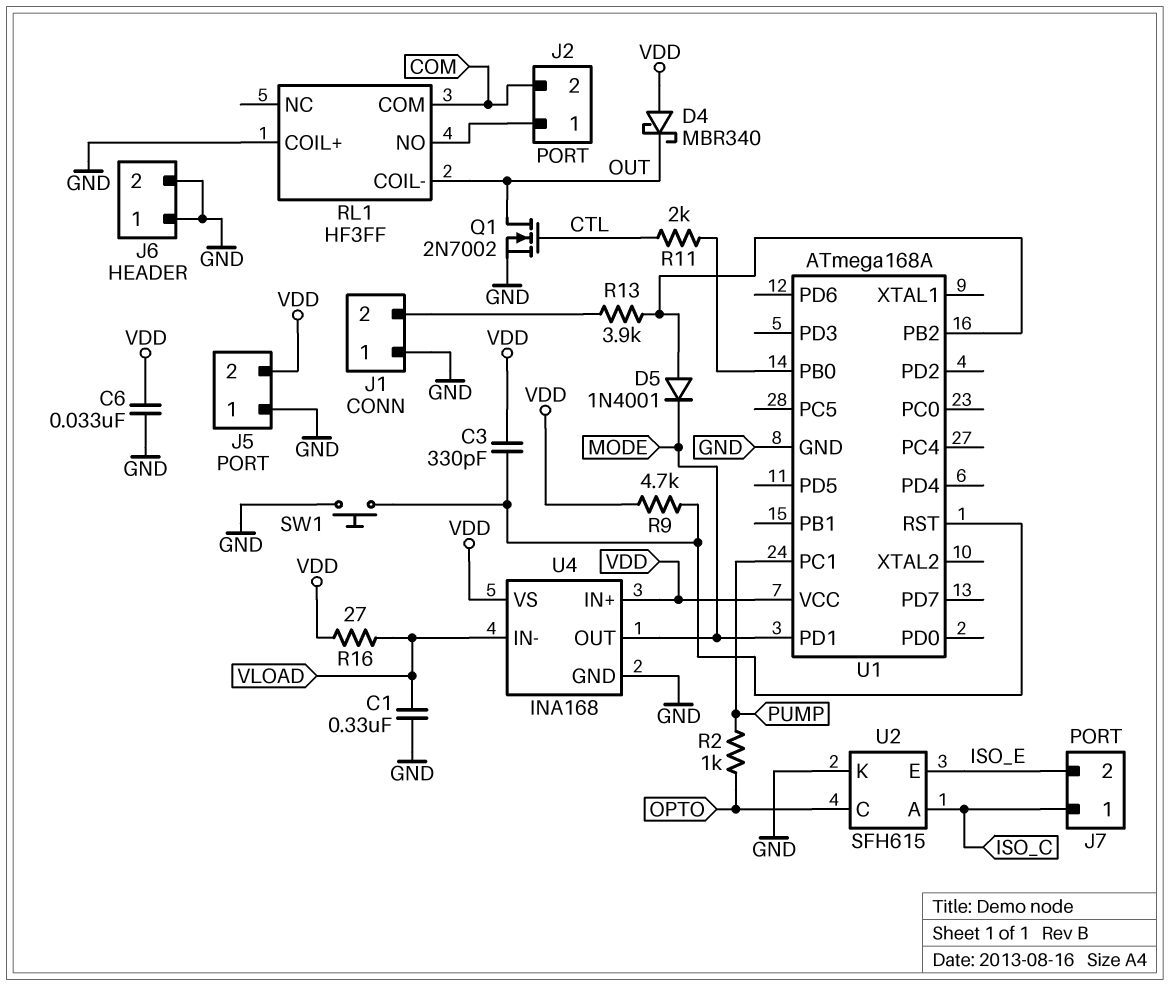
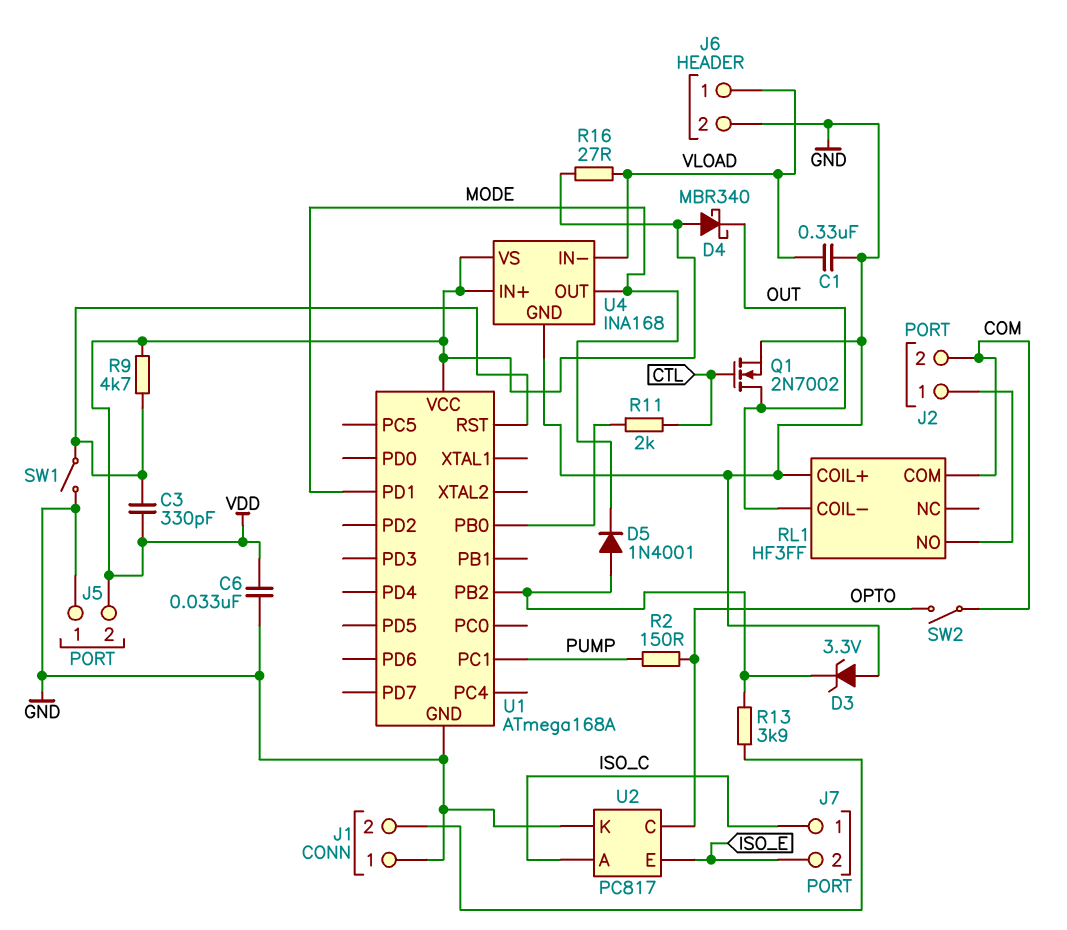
D3: none -> zener 3.3V (A GND, K U1/PB2)
J6 pin 1: GND -> VLOAD
R2: 1k (OPTO, PUMP) -> 150 (OPTO, PUMP)
SW1: button (GND, U1/RST) -> switch (GND, U1/RST)
SW2: none -> switch (COM, OPTO)
U2: SFH615 -> PC817

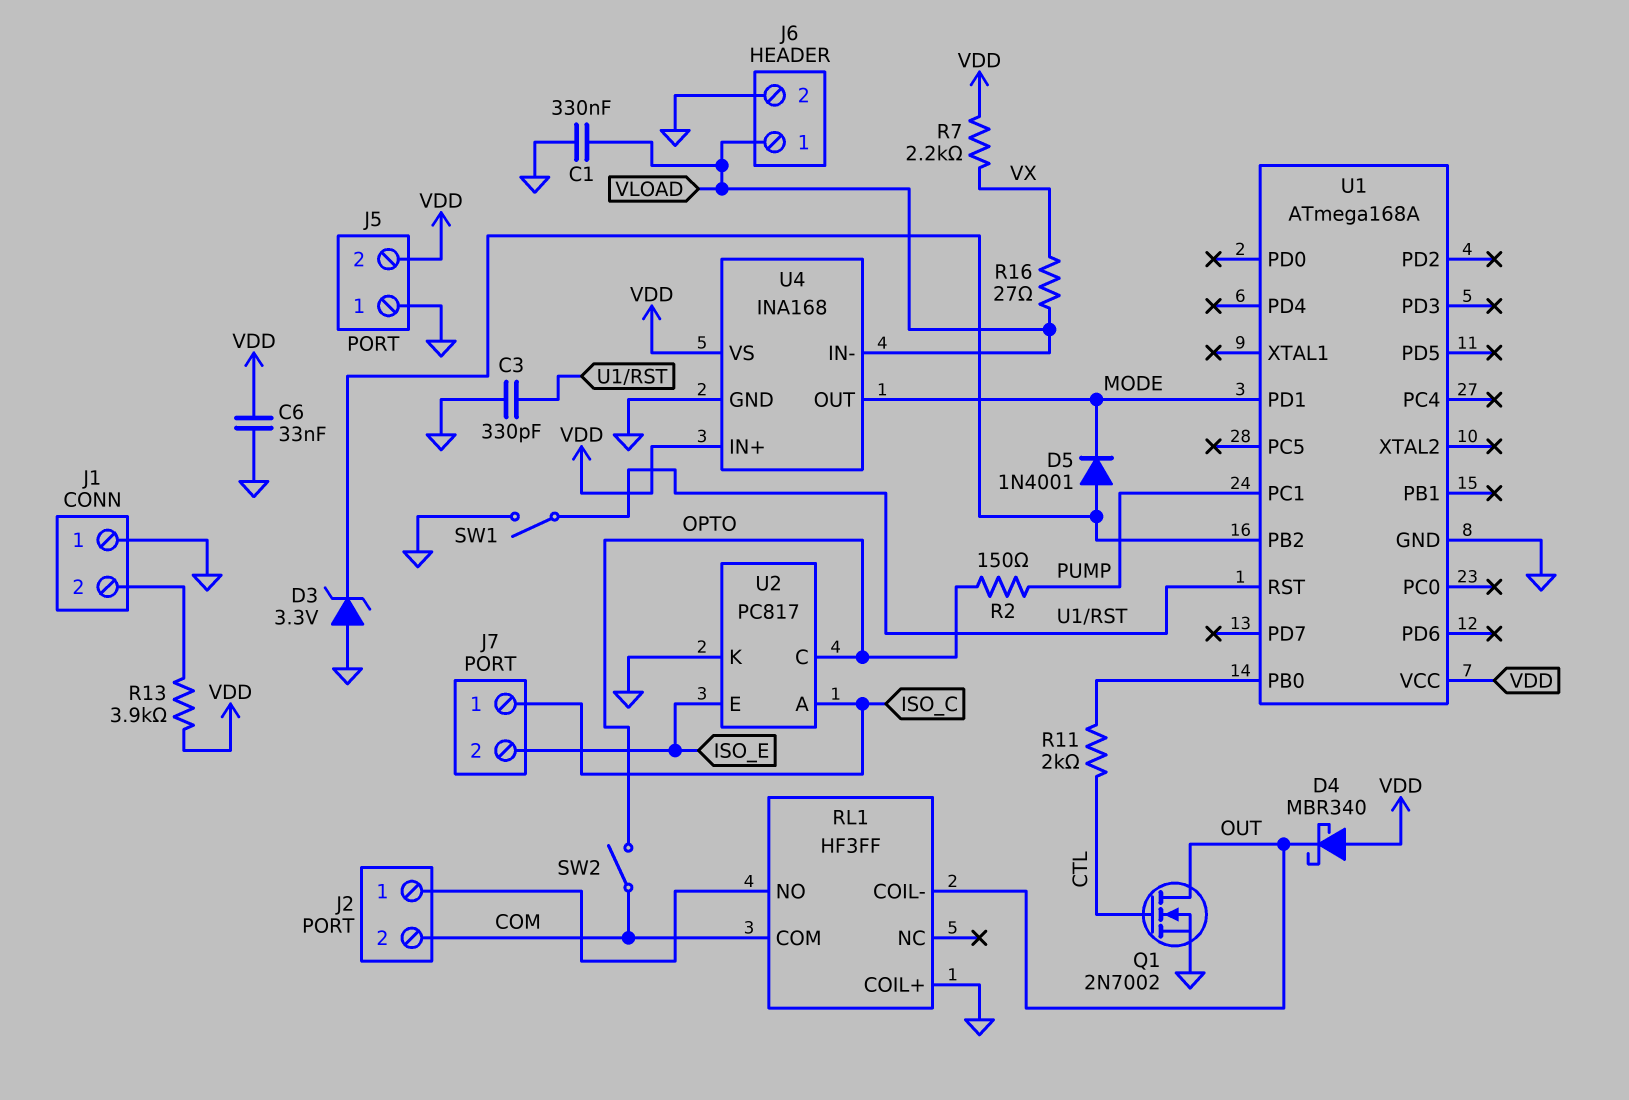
C3: 330pF (U1/RST, VDD) -> 330pF (GND, U1/RST)
R7: none -> 2.2k (VDD, VX)
R9: 4.7k (U1/RST, VDD) -> none
R13: 3.9k (J1/2, U1/PB2) -> 3.9k (J1/2, VDD)
R16: 27 (VDD, VLOAD) -> 27 (VLOAD, VX)

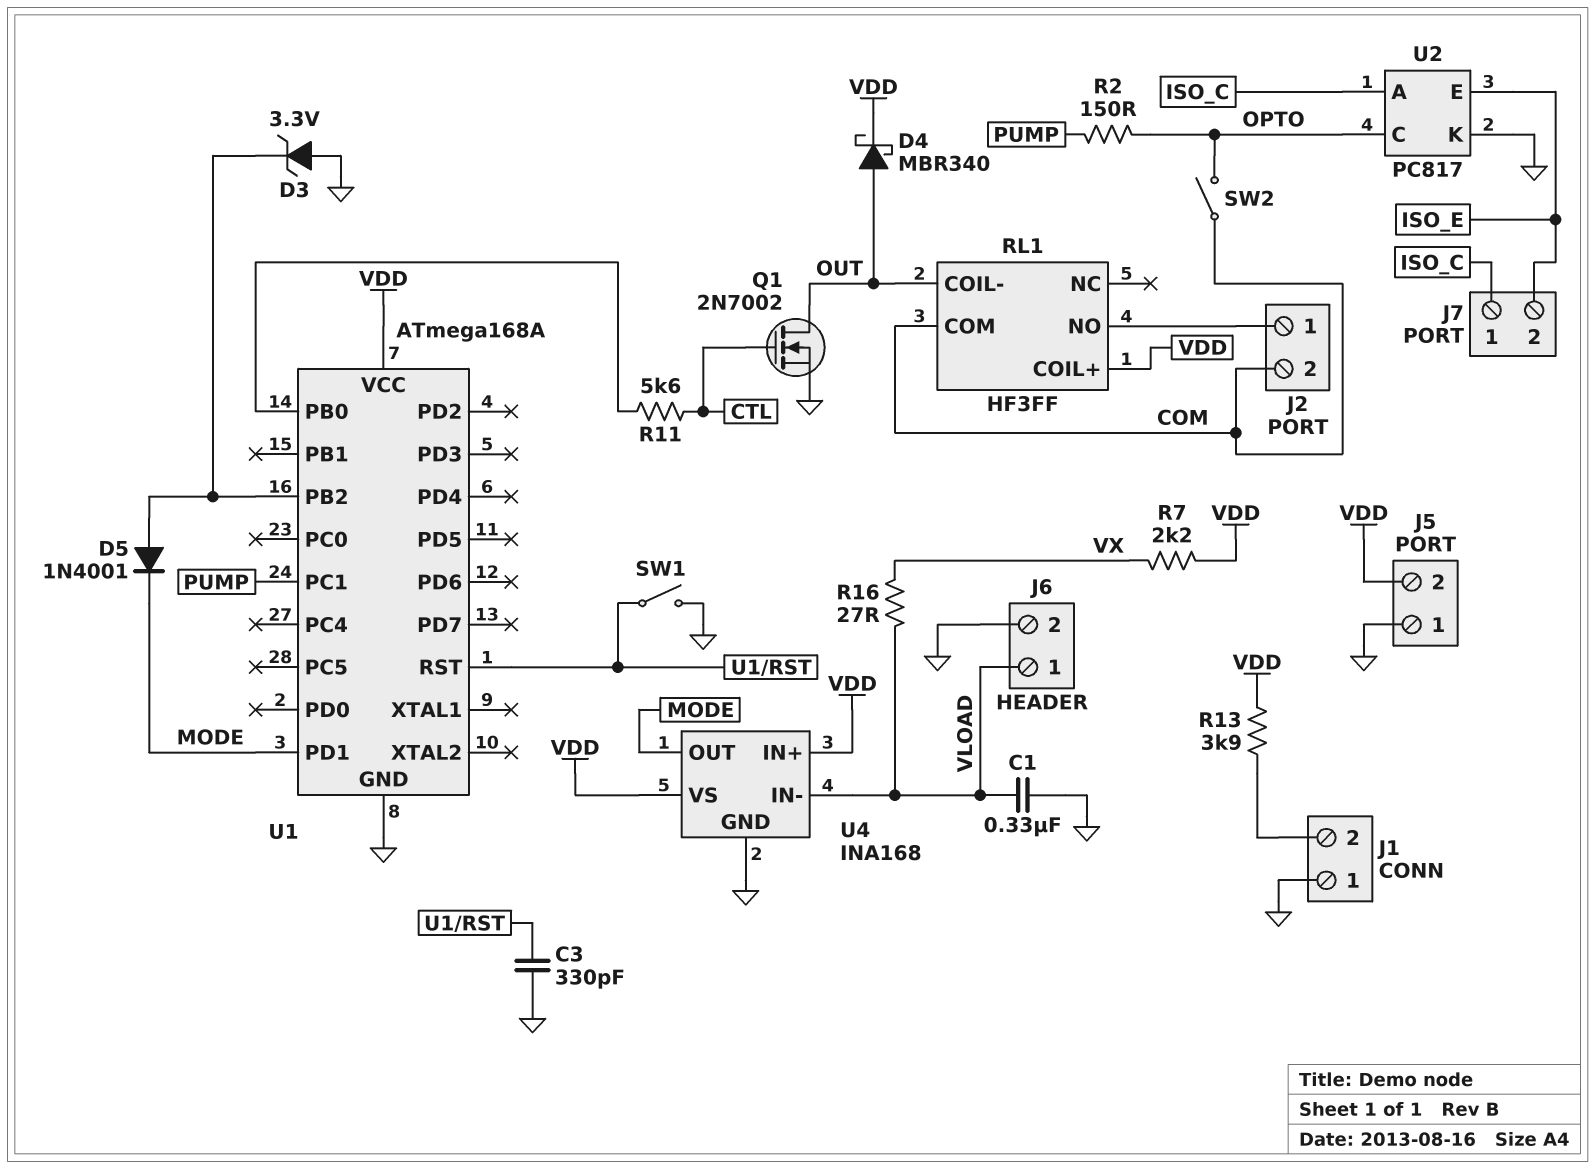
C6: 33nF (GND, VDD) -> none
D4: schottky MBR340 (A VDD, K OUT) -> schottky MBR340 (A OUT, K VDD)
R11: 2k (CTL, U1/PB0) -> 5.6k (CTL, U1/PB0)
RL1 pin COIL+: GND -> VDD

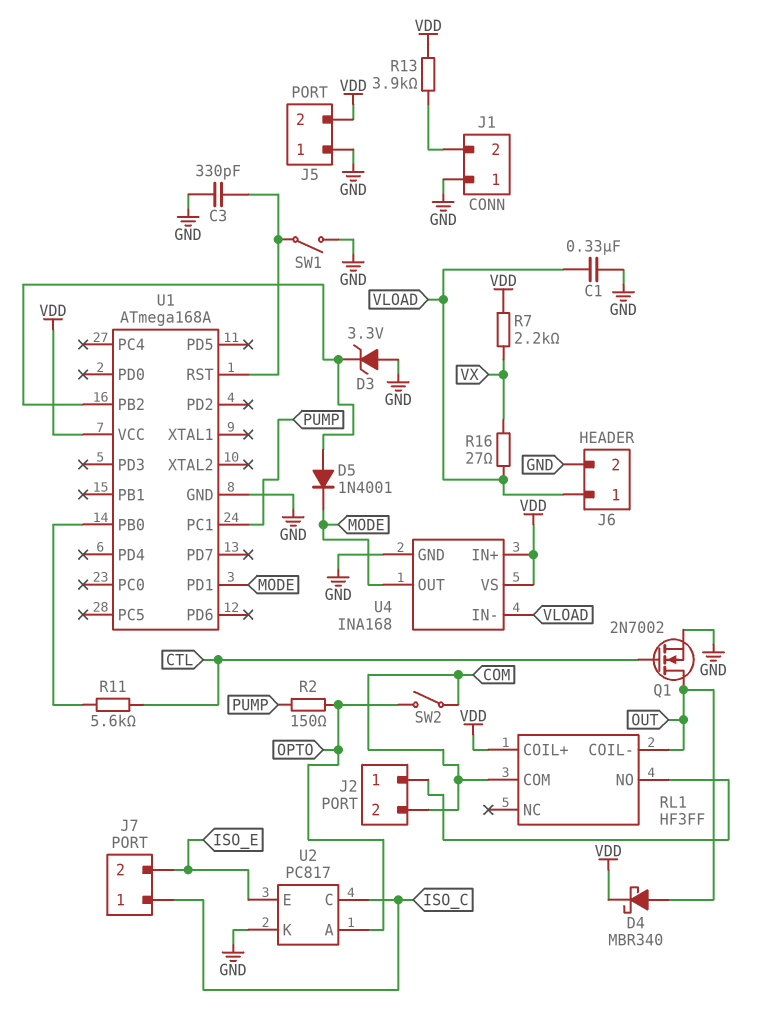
U2 pin A: ISO_C -> OPTO
U2 pin C: OPTO -> ISO_C

